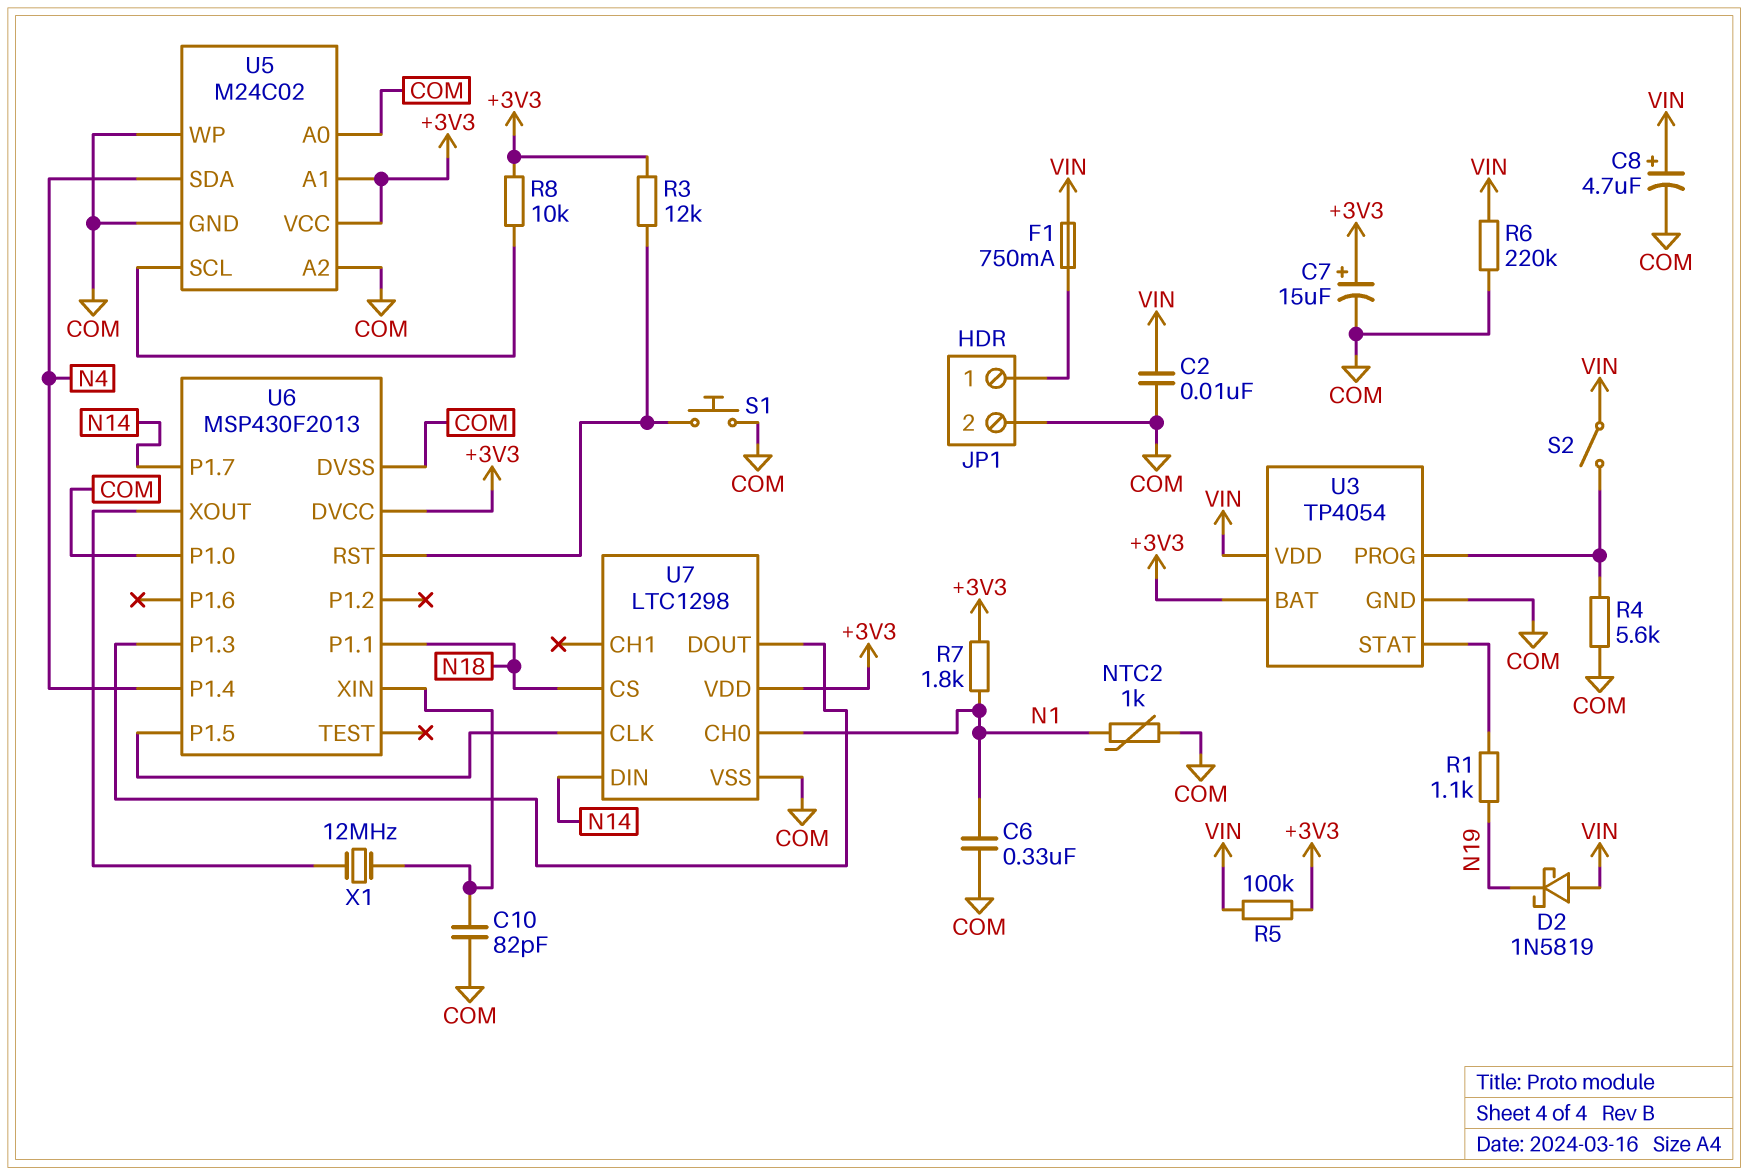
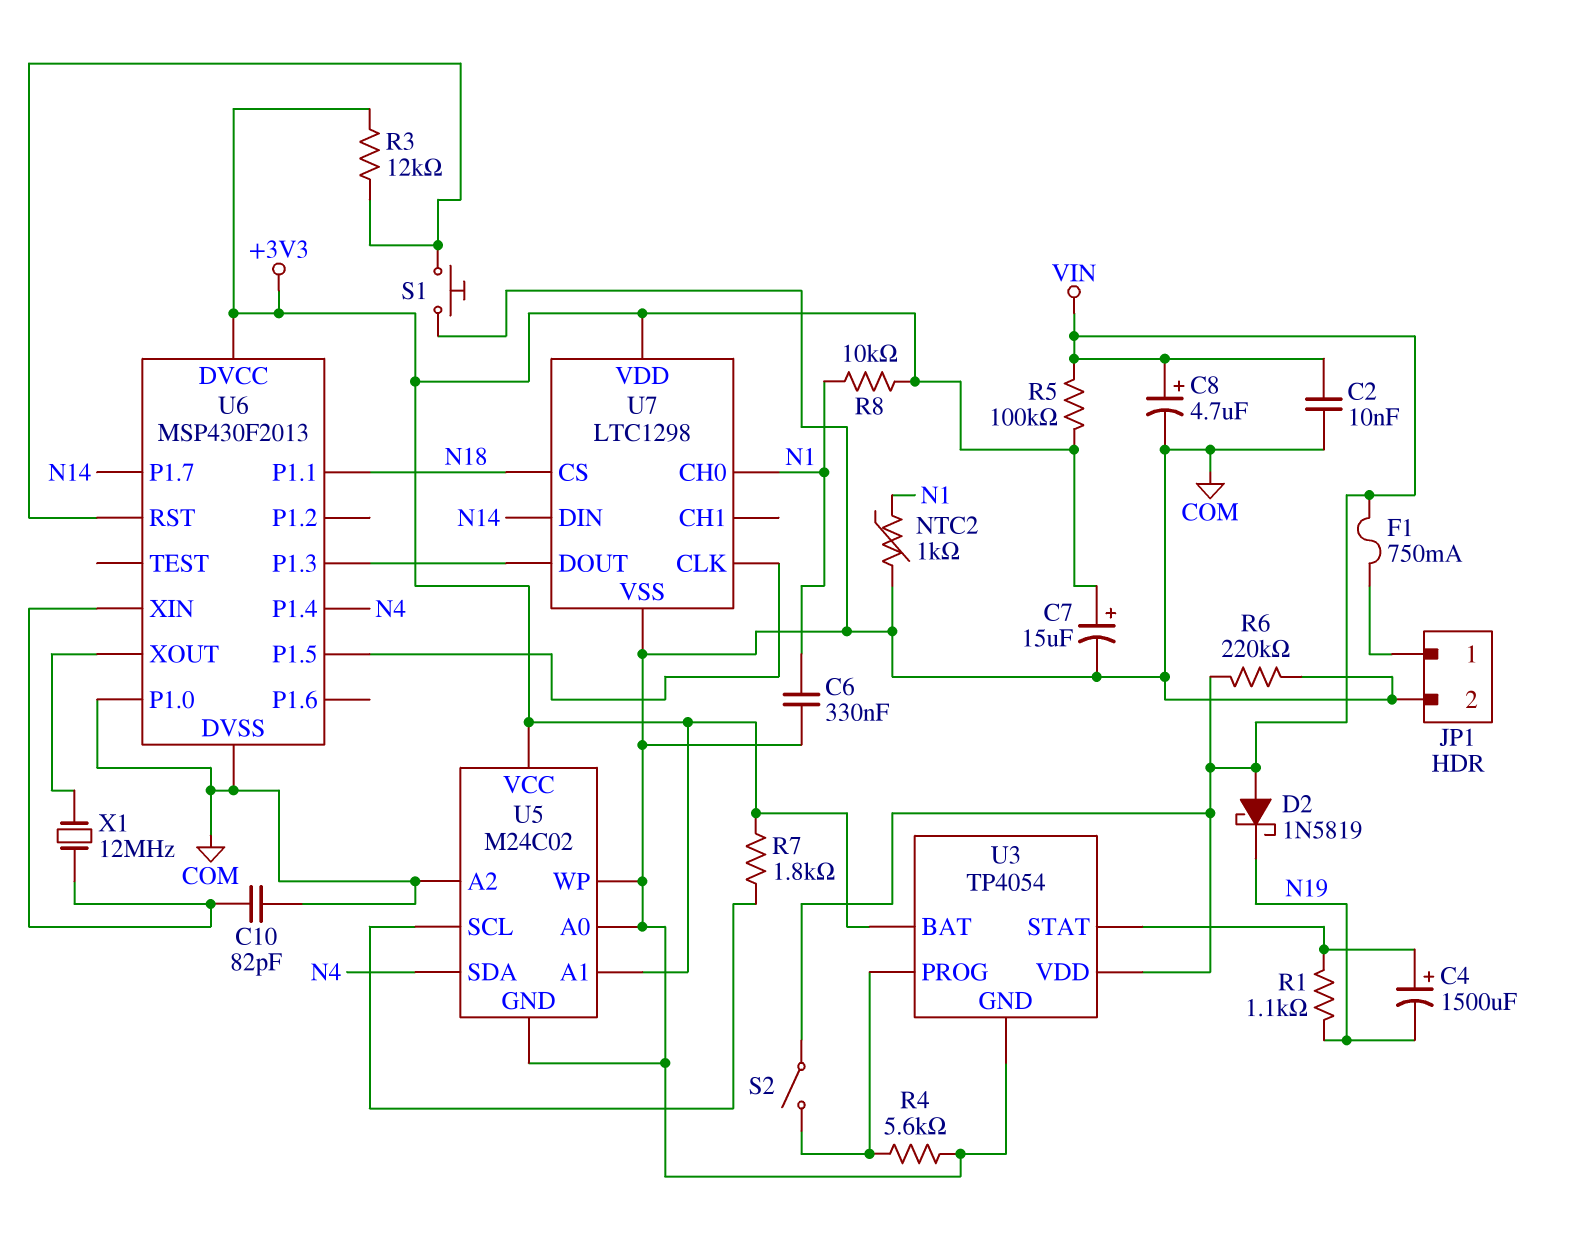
C4: none -> 1500uF (plus U3/STAT, minus N19)
R7: 1.8k (+3V3, N1) -> 1.8k (+3V3, U5/SCL)
R8: 10k (+3V3, U5/SCL) -> 10k (+3V3, N1)

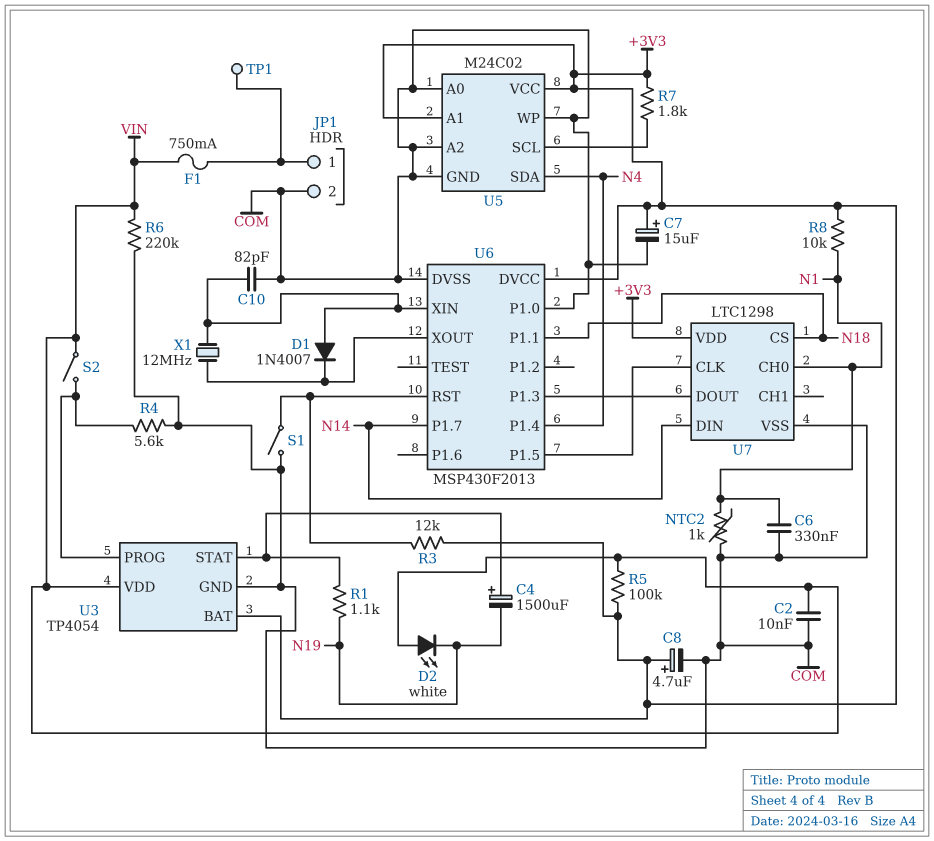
C8: 4.7uF (plus VIN, minus COM) -> 4.7uF (plus +3V3, minus COM)
D1: none -> diode 1N4007 (A U6/XIN, K U6/XOUT)
D2: schottky 1N5819 (A VIN, K N19) -> LED white (A VIN, K N19)
S1: button (COM, U6/RST) -> switch (COM, U6/RST)
TP1: none -> test point (JP1/1)

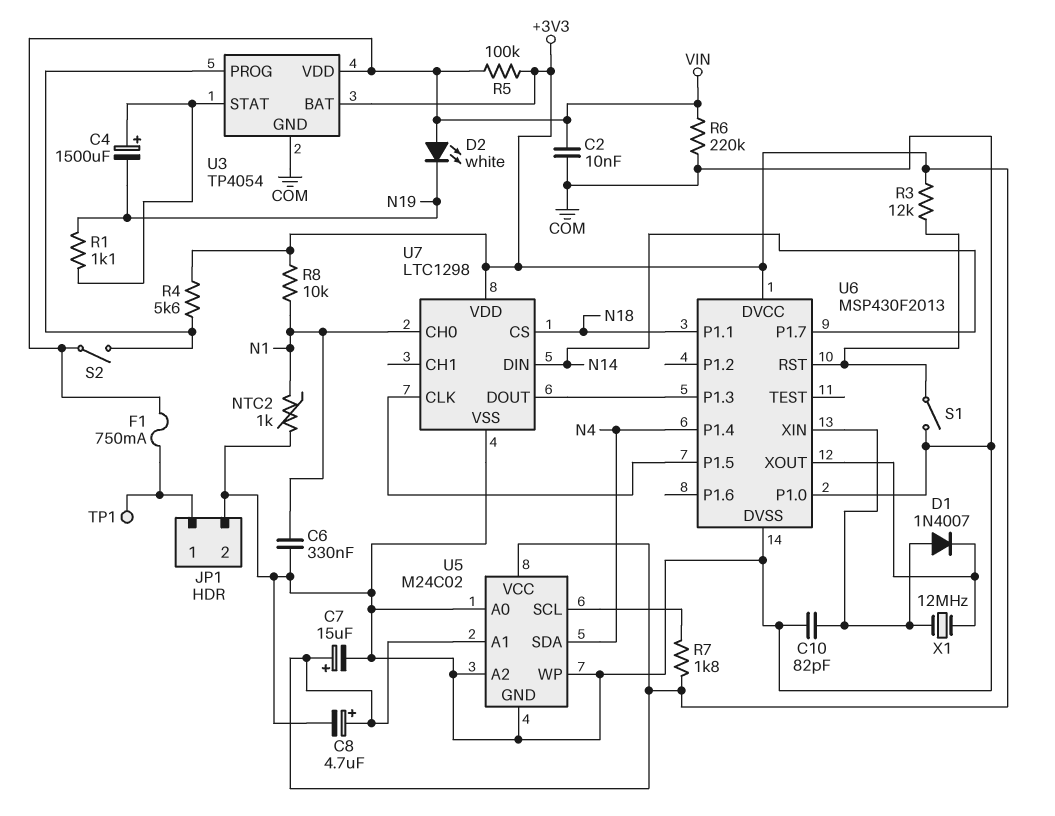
R4: 5.6k (COM, U3/PROG) -> 5.6k (+3V3, U3/PROG)

